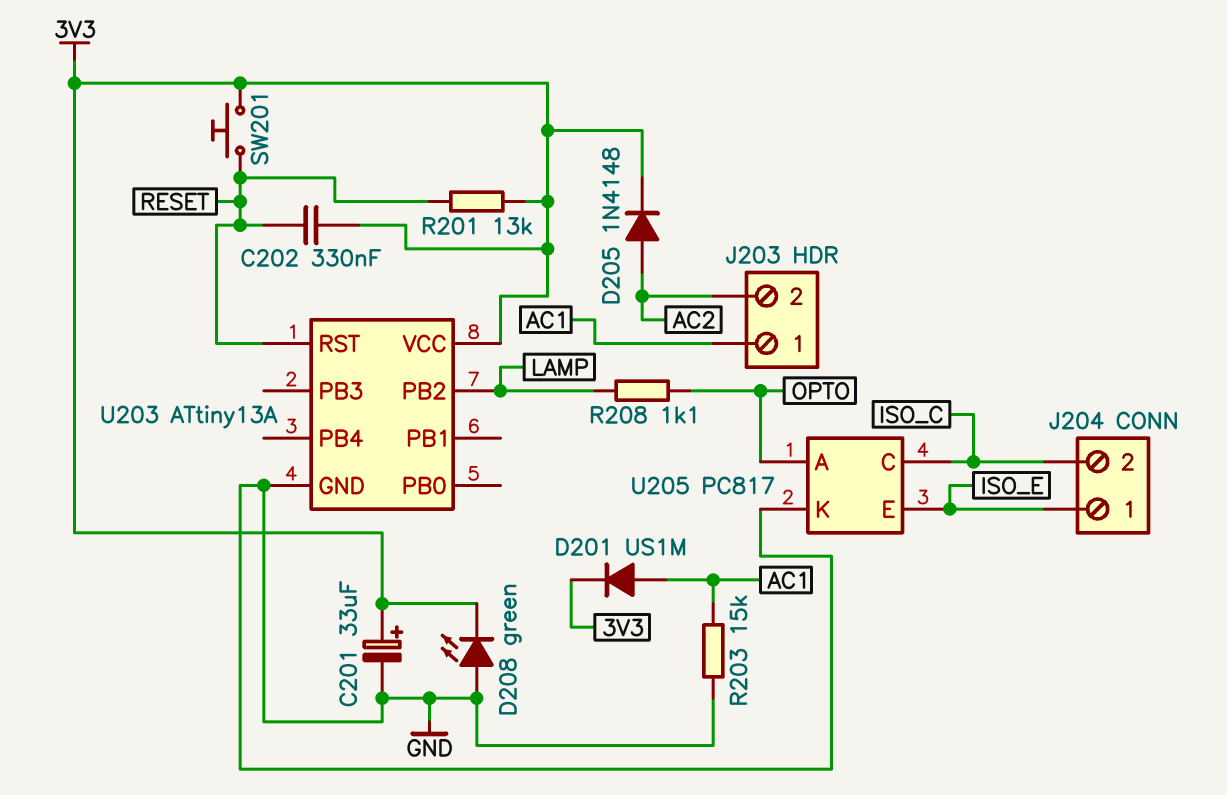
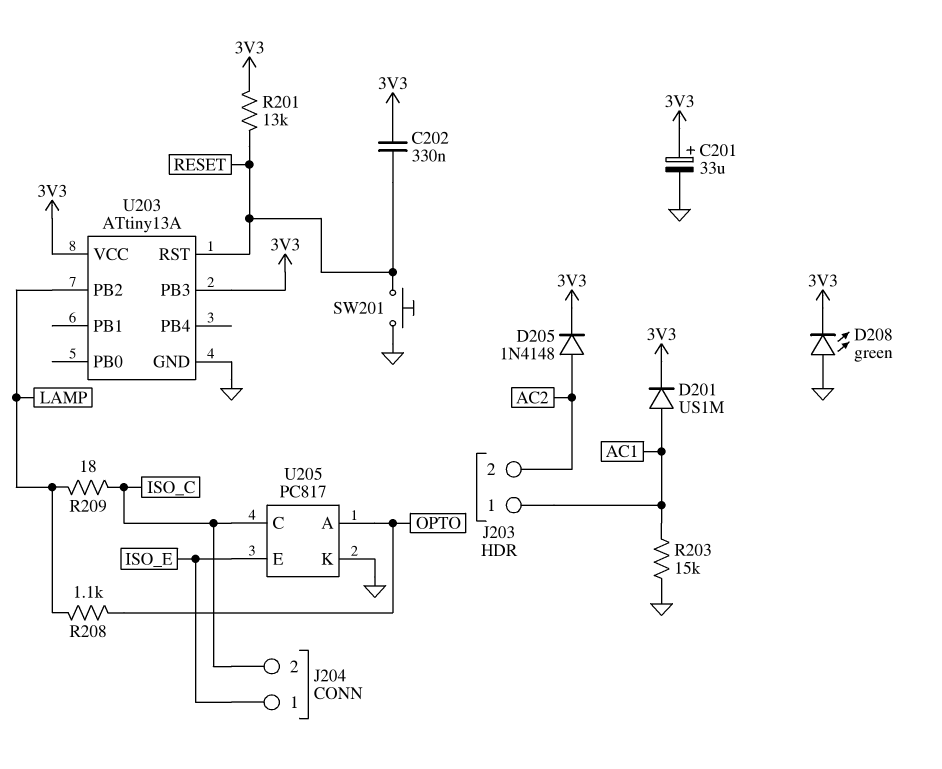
R209: none -> 18 (ISO_C, LAMP)
SW201: button (3V3, RESET) -> button (GND, RESET)
U203 pin PB3: none -> 3V3

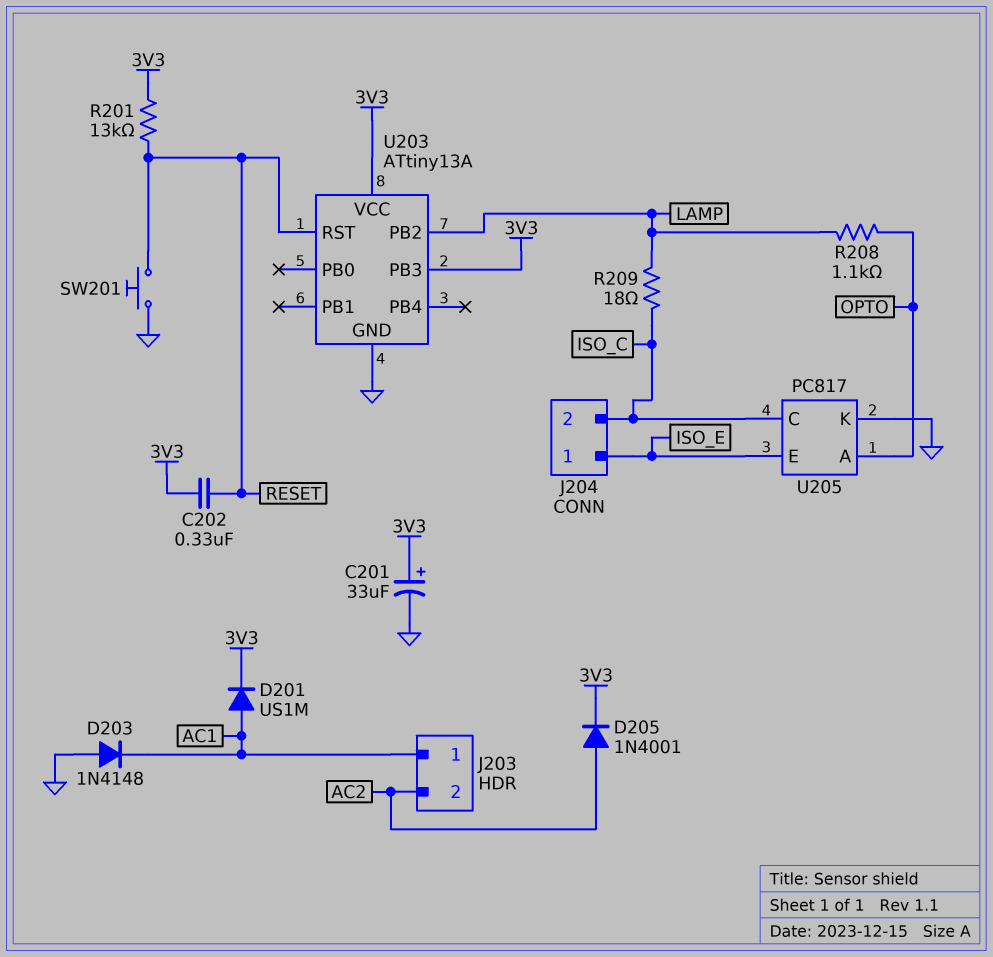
D203: none -> diode 1N4148 (A GND, K AC1)
D205: diode 1N4148 (A AC2, K 3V3) -> diode 1N4001 (A AC2, K 3V3)
D208: LED green (A GND, K 3V3) -> none
R203: 15k (AC1, GND) -> none

